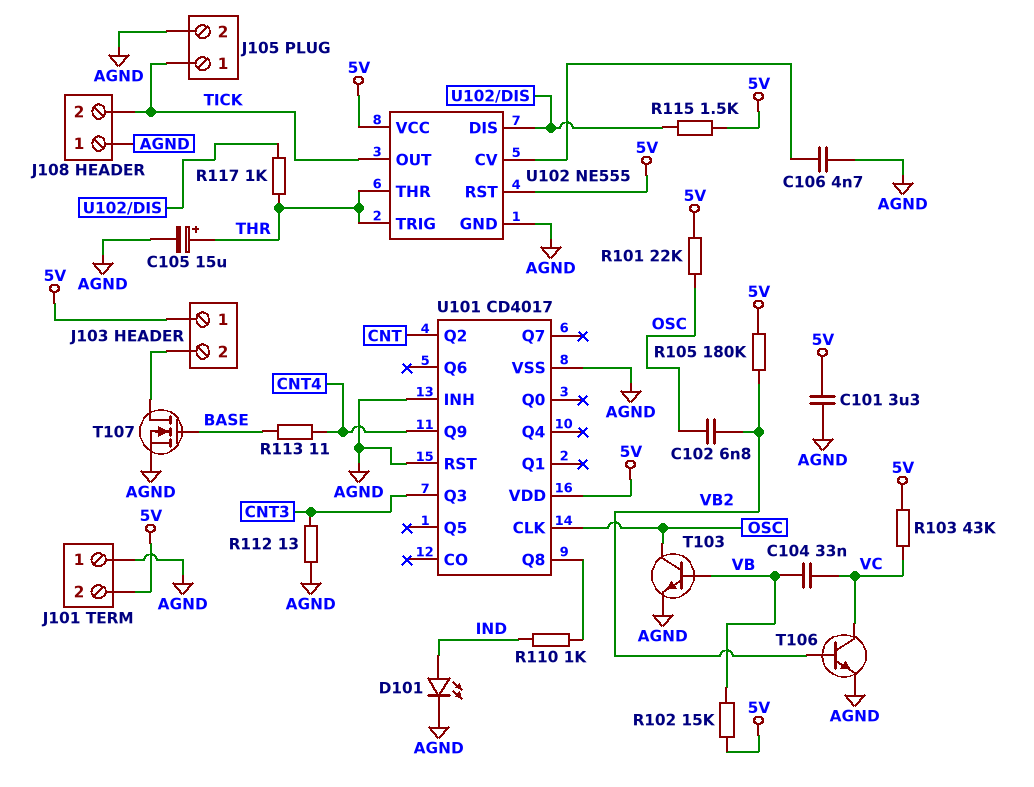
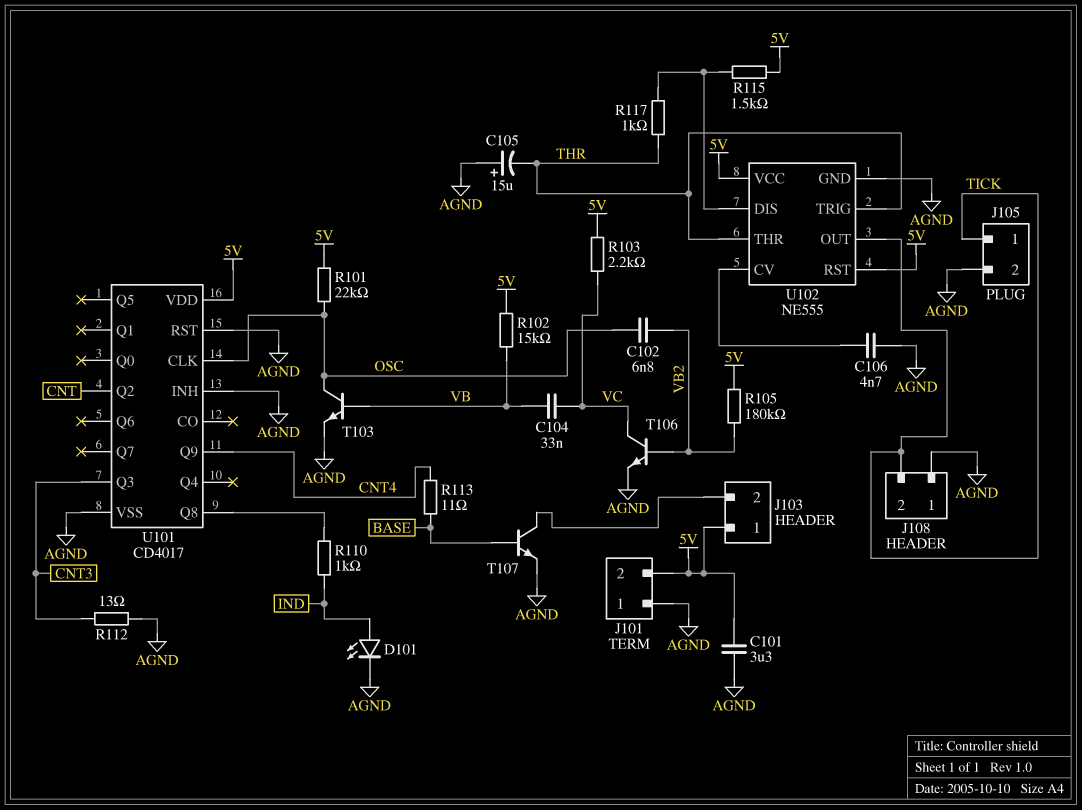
C105: 15uF (plus THR, minus AGND) -> 15uF (plus AGND, minus THR)
R103: 43k (5V, VC) -> 2.2k (5V, VC)
T107: NMOS (G BASE, D J103/2, S AGND) -> NPN (B BASE, C J103/2, E AGND)

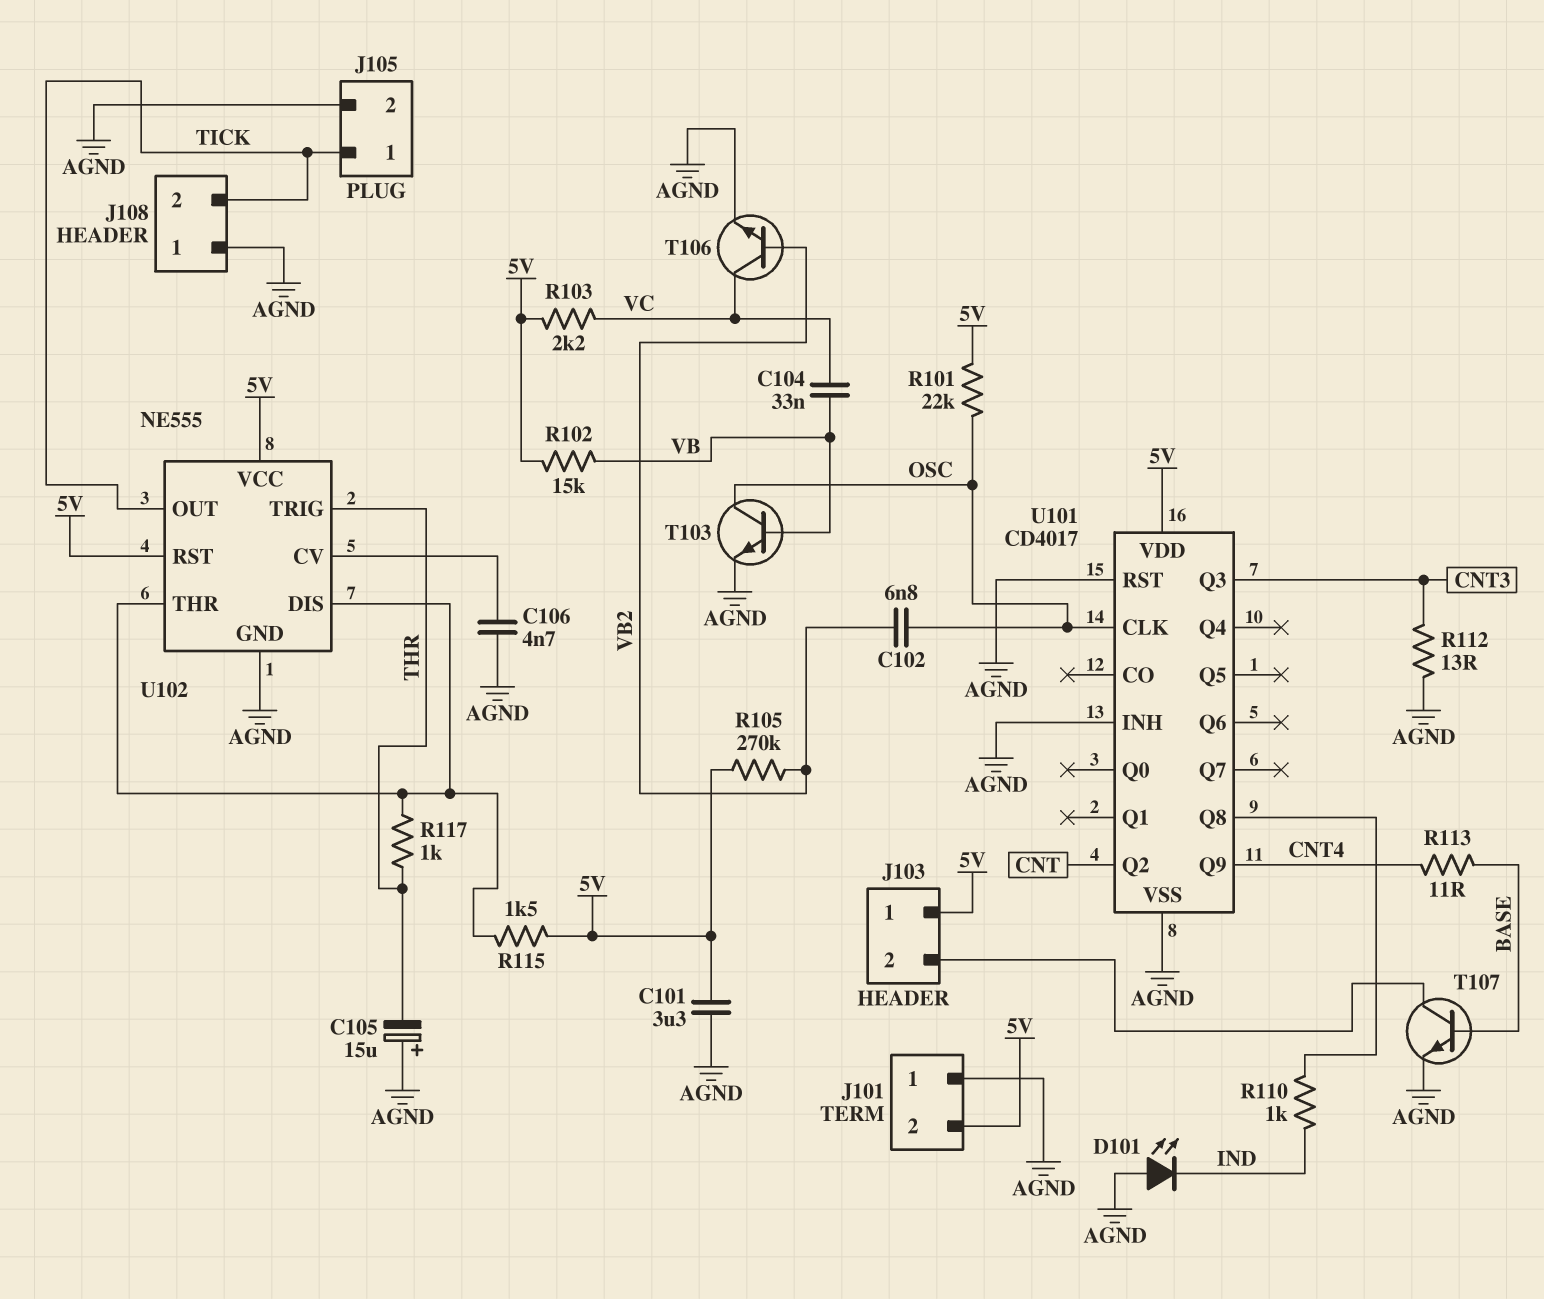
D101: LED (A IND, K AGND) -> LED (A AGND, K IND)
R105: 180k (5V, VB2) -> 270k (5V, VB2)
U102 pin THR: THR -> U102/DIS

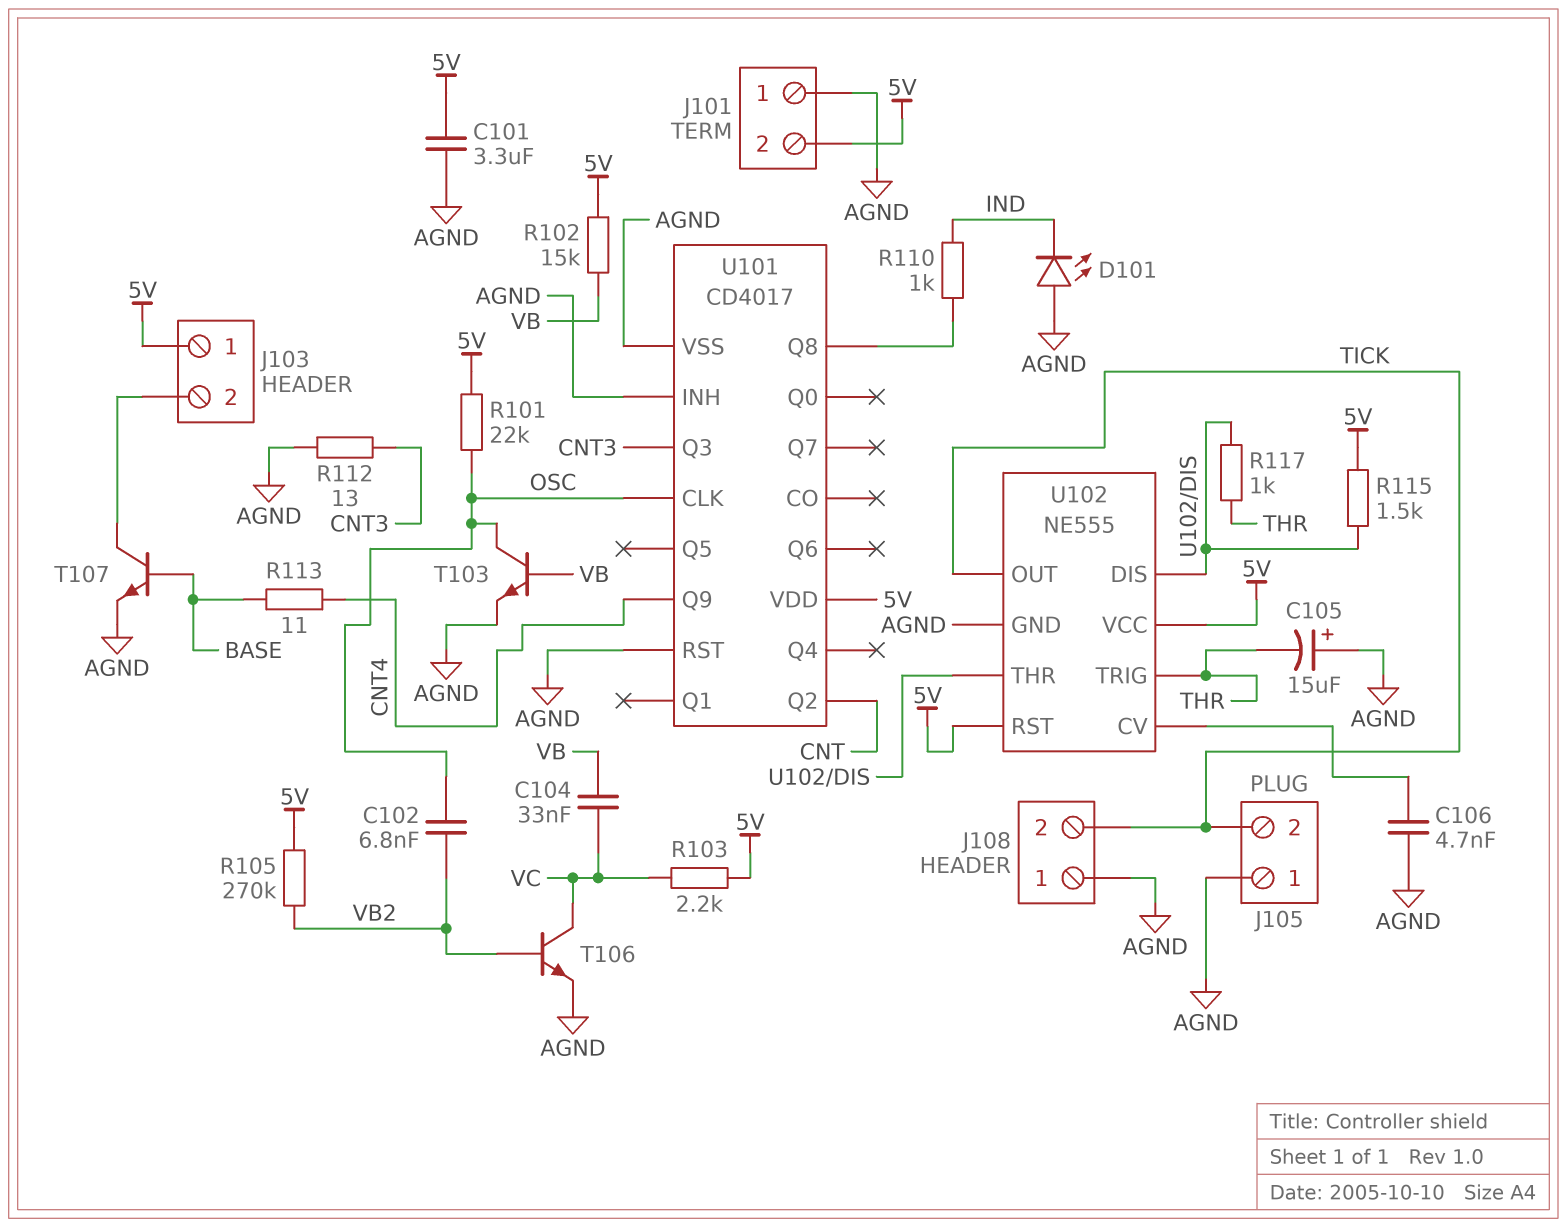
J105 pin 1: TICK -> AGND
J105 pin 2: AGND -> TICK

